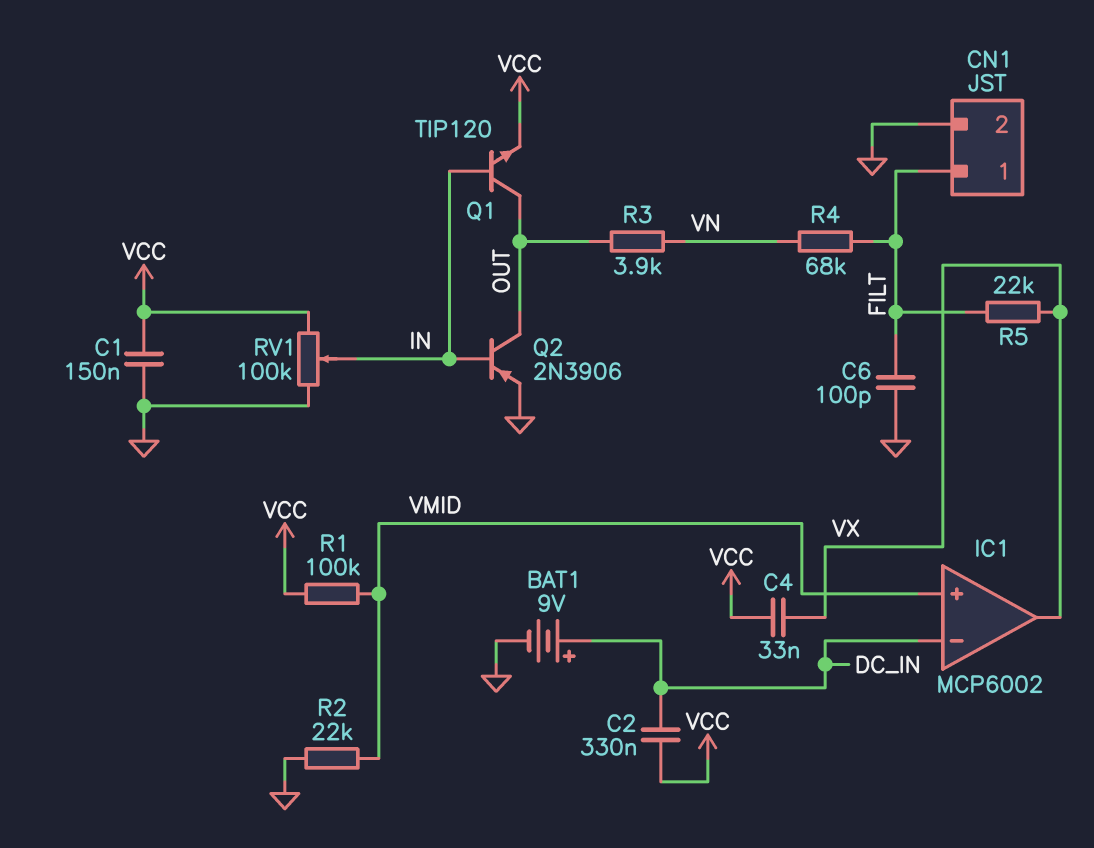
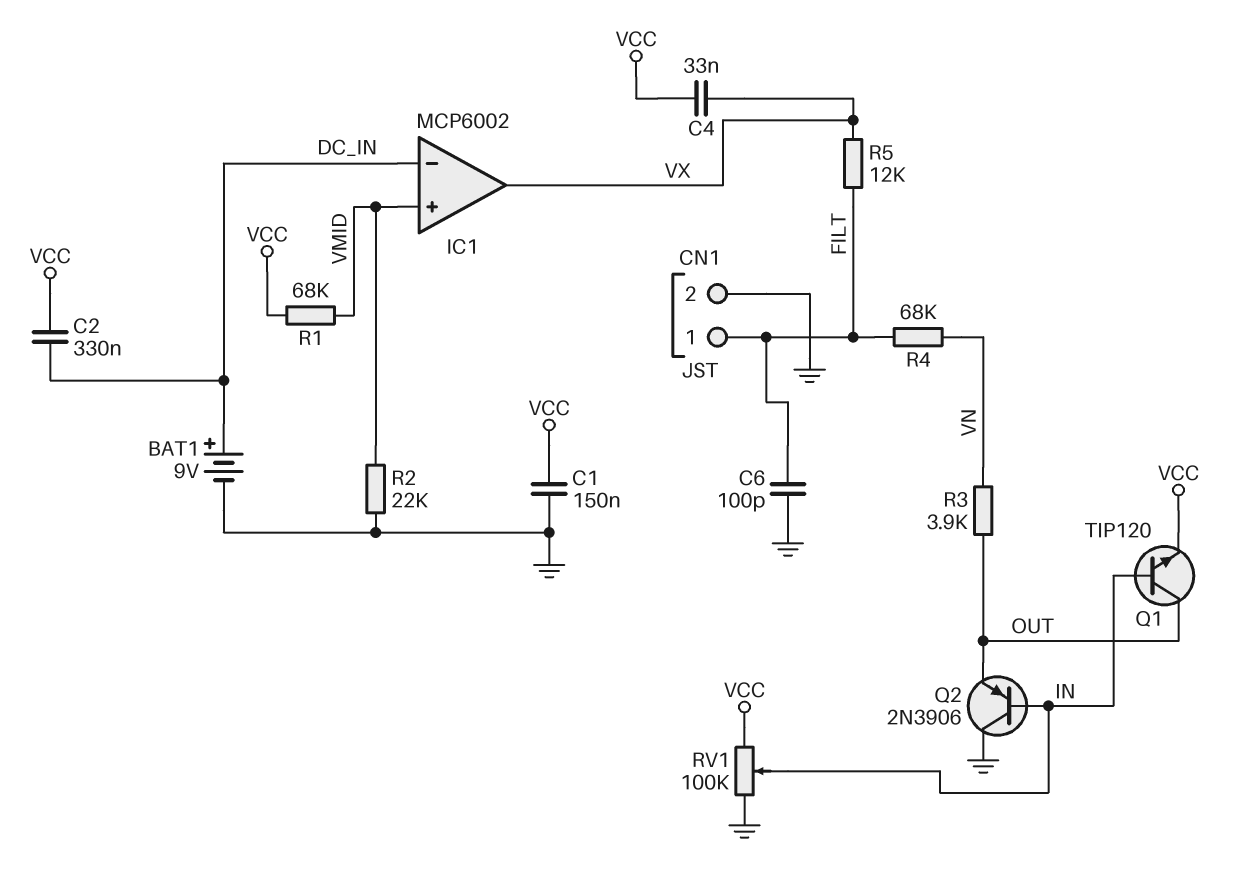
Q2: PNP 2N3906 (B IN, C OUT, E GND) -> PNP 2N3906 (B IN, C GND, E OUT)
R1: 100k (VCC, VMID) -> 68k (VCC, VMID)
R5: 22k (FILT, VX) -> 12k (FILT, VX)

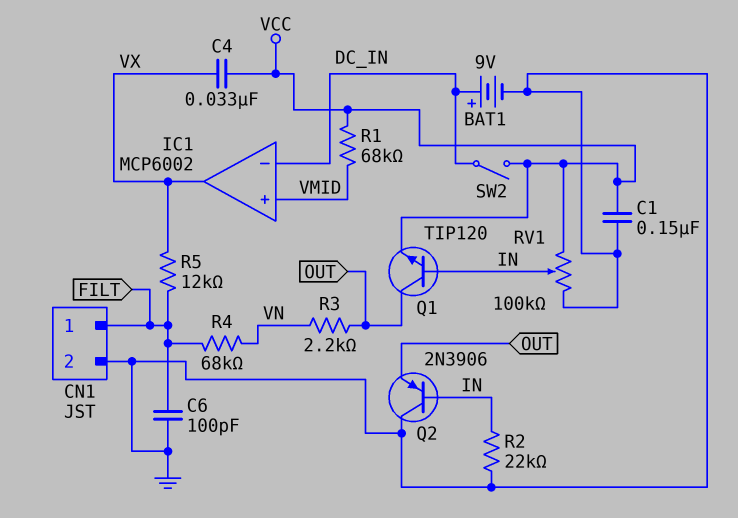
C2: 330nF (DC_IN, VCC) -> none
R2: 22k (GND, VMID) -> 22k (GND, IN)
R3: 3.9k (OUT, VN) -> 2.2k (OUT, VN)
SW2: none -> switch (DC_IN, VCC)

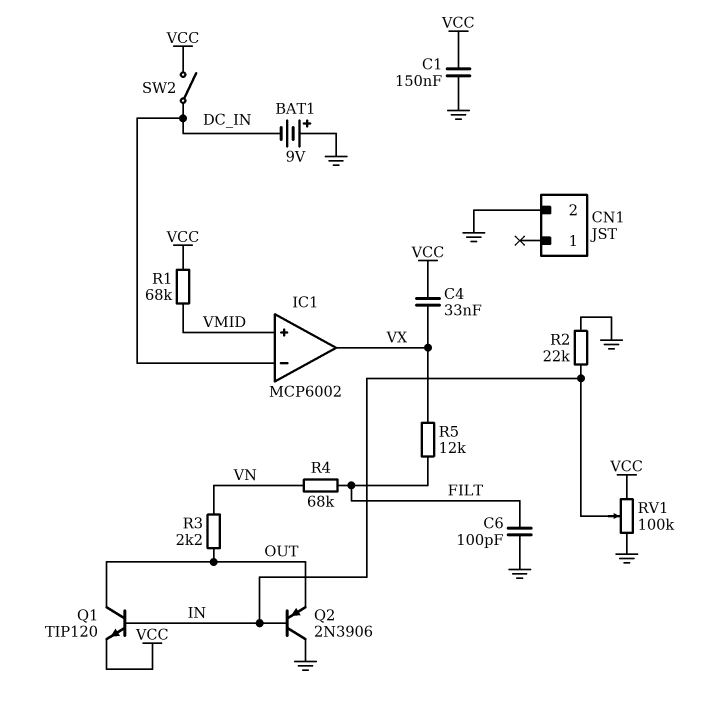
BAT1: 9V (plus DC_IN, minus GND) -> 9V (plus GND, minus DC_IN)
CN1 pin 1: FILT -> none

